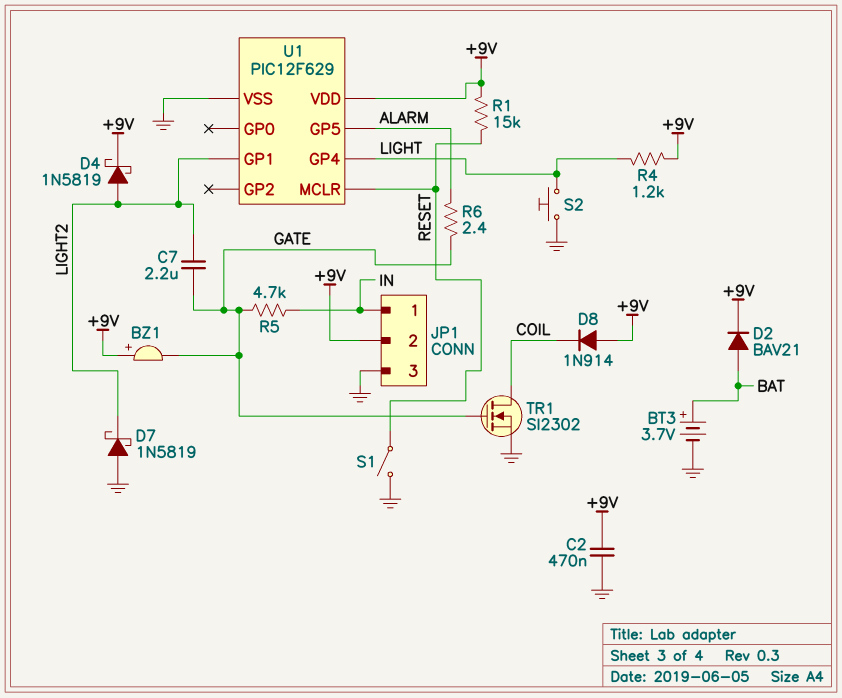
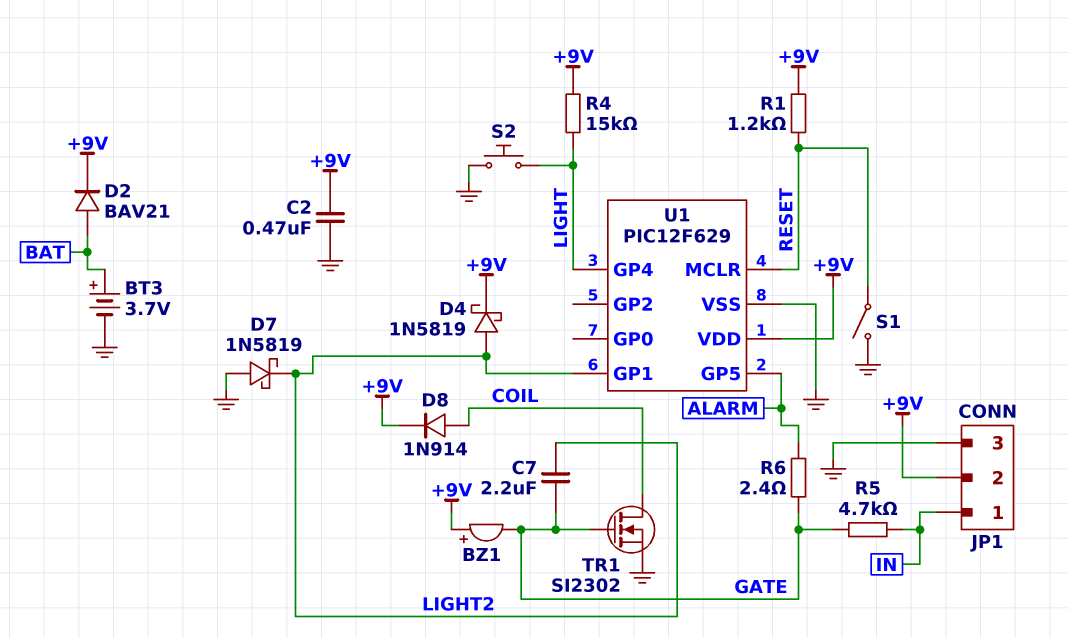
D8: diode 1N914 (A +9V, K COIL) -> diode 1N914 (A COIL, K +9V)
R1: 15k (+9V, RESET) -> 1.2k (+9V, RESET)
R4: 1.2k (+9V, LIGHT) -> 15k (+9V, LIGHT)

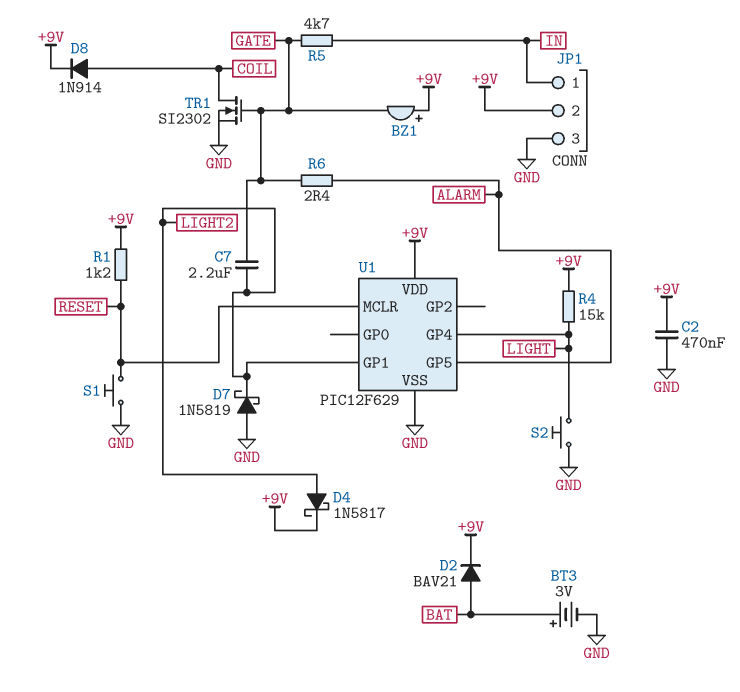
BT3: 3.7V (plus BAT, minus GND) -> 3V (plus BAT, minus GND)
D4: schottky 1N5819 (A LIGHT2, K +9V) -> schottky 1N5817 (A LIGHT2, K +9V)
S1: switch (GND, RESET) -> button (GND, RESET)

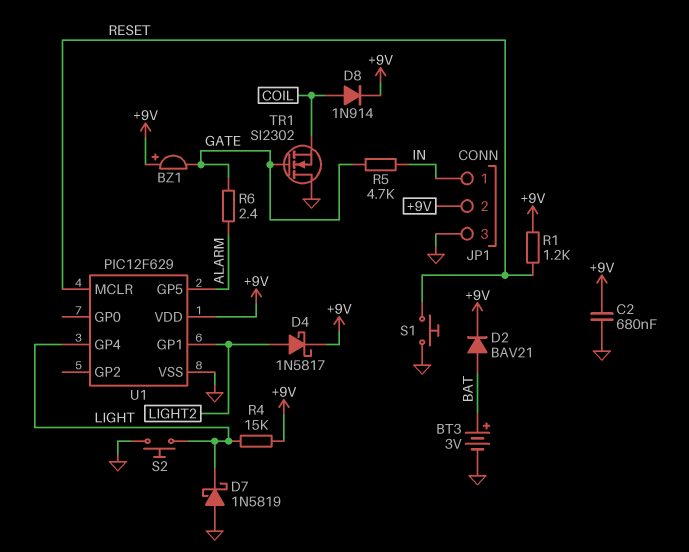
C2: 470nF (+9V, GND) -> 680nF (+9V, GND)
C7: 2.2uF (GATE, LIGHT2) -> none
D7: schottky 1N5819 (A GND, K LIGHT2) -> schottky 1N5819 (A GND, K LIGHT)
TR1: NMOS SI2302 (G GATE, D COIL, S GND) -> NMOS SI2302 (G GATE, D GND, S COIL)

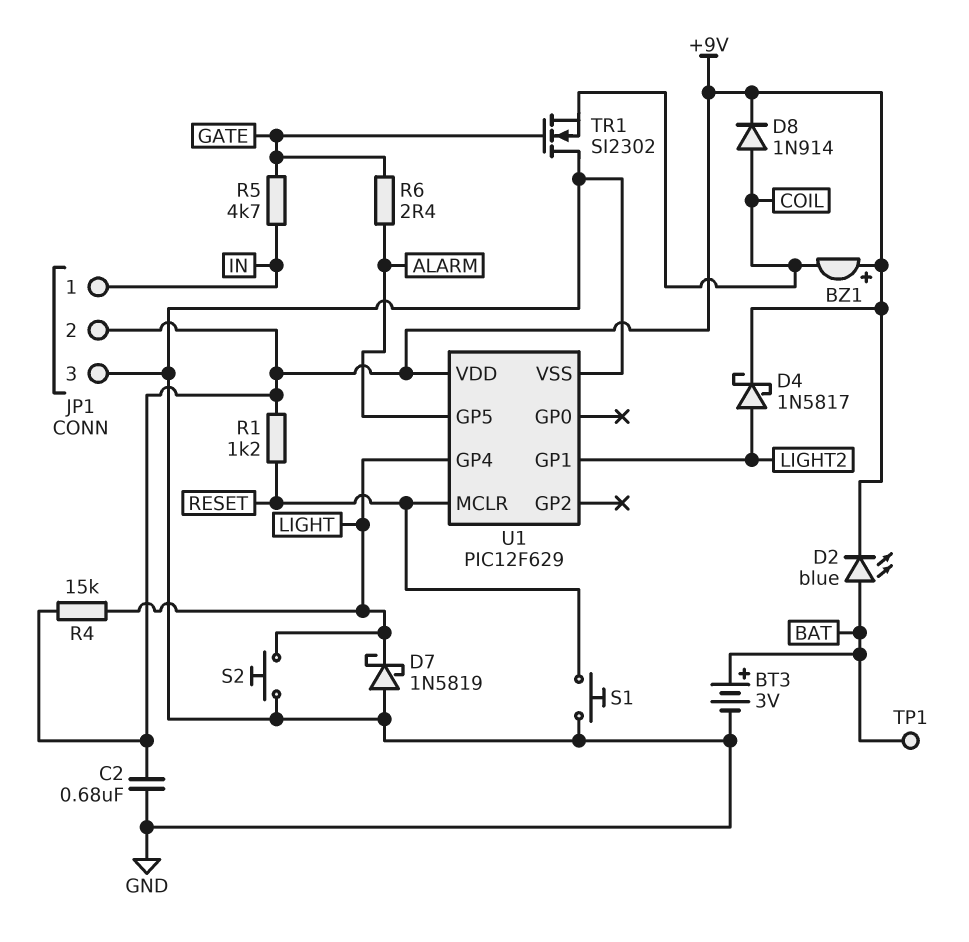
BZ1: buzzer (plus +9V, minus GATE) -> buzzer (plus +9V, minus COIL)
D2: diode BAV21 (A BAT, K +9V) -> LED blue (A BAT, K +9V)
TP1: none -> test point (BAT)

